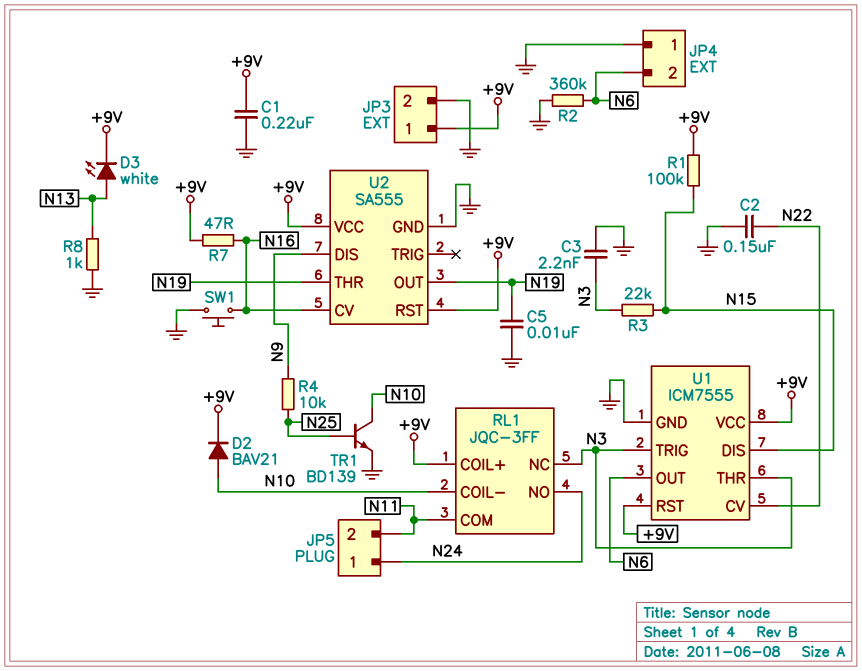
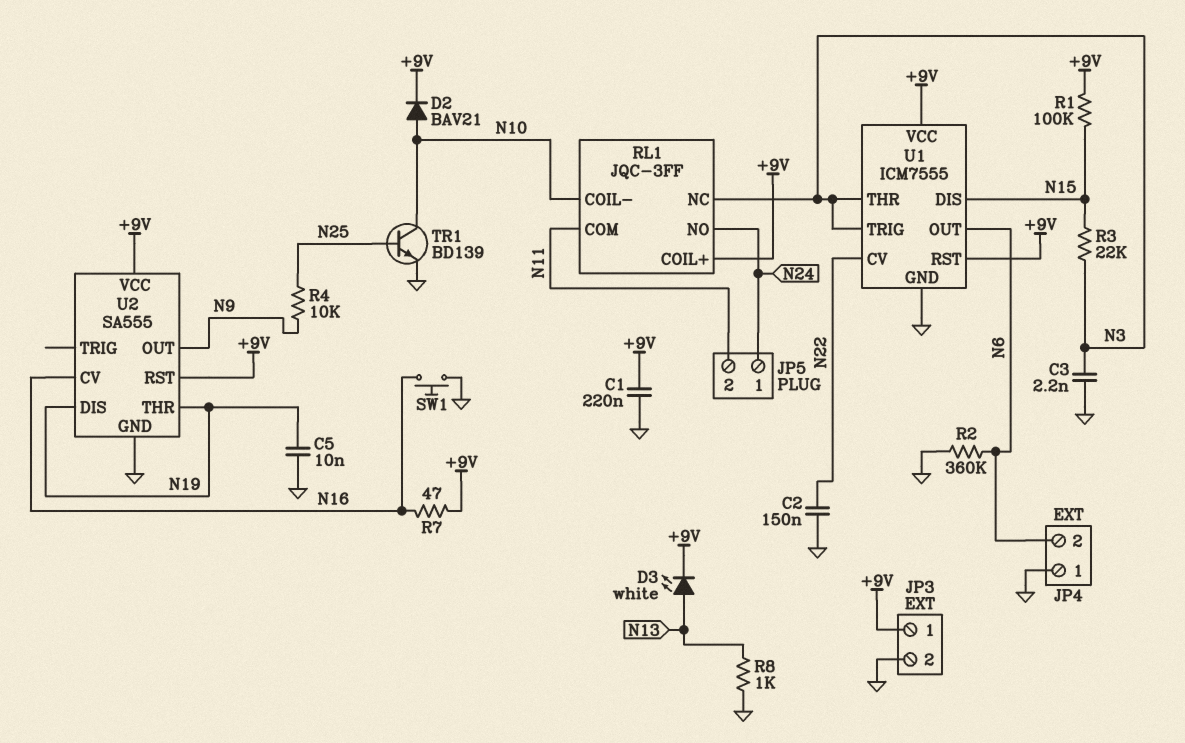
U2 pin DIS: N9 -> N19
U2 pin OUT: N19 -> N9

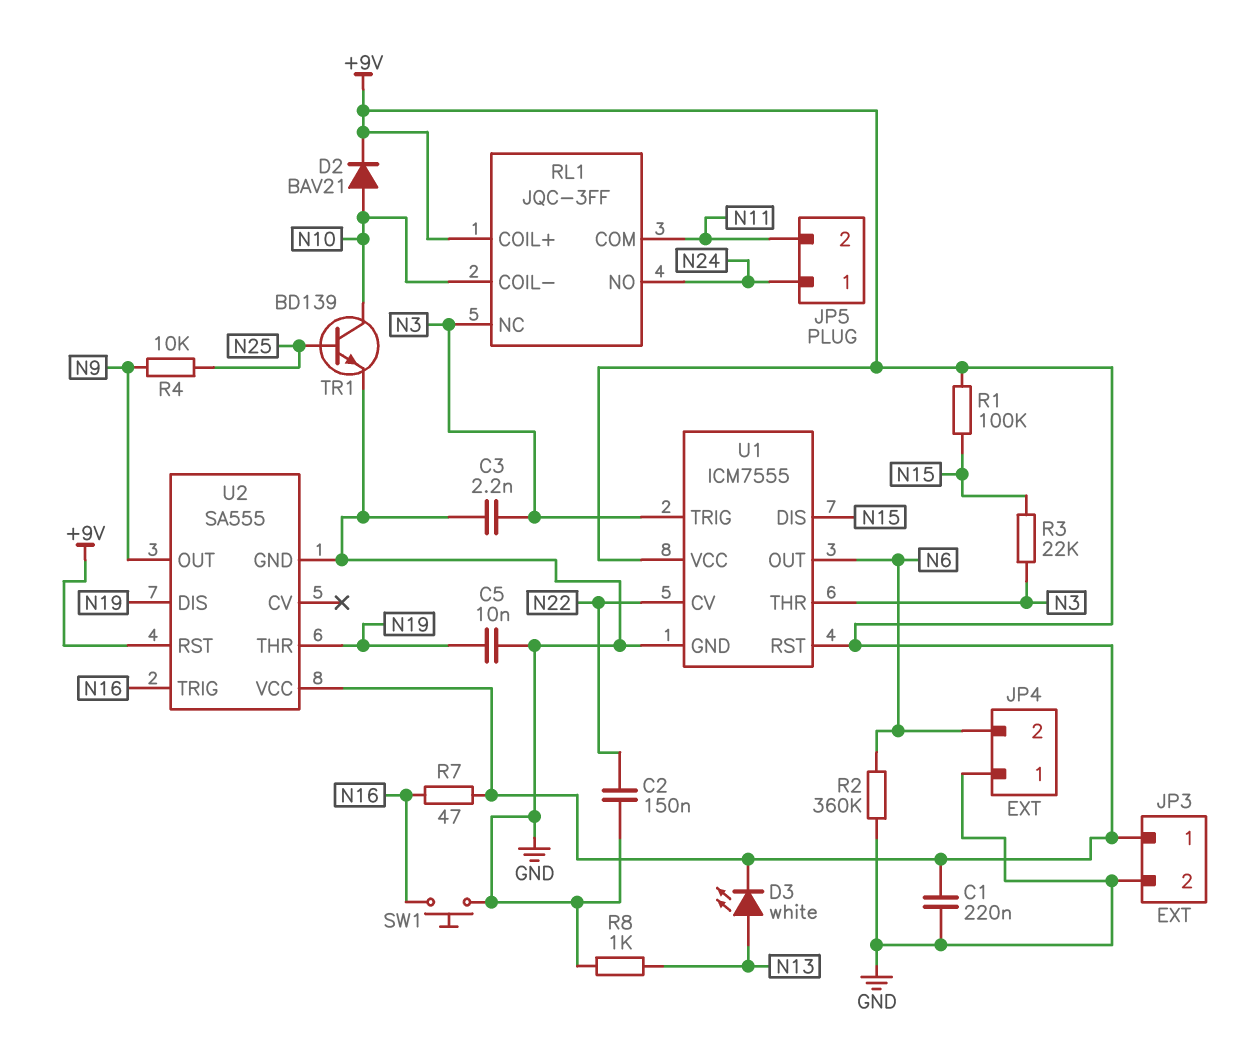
U2 pin CV: N16 -> none
U2 pin TRIG: none -> N16

